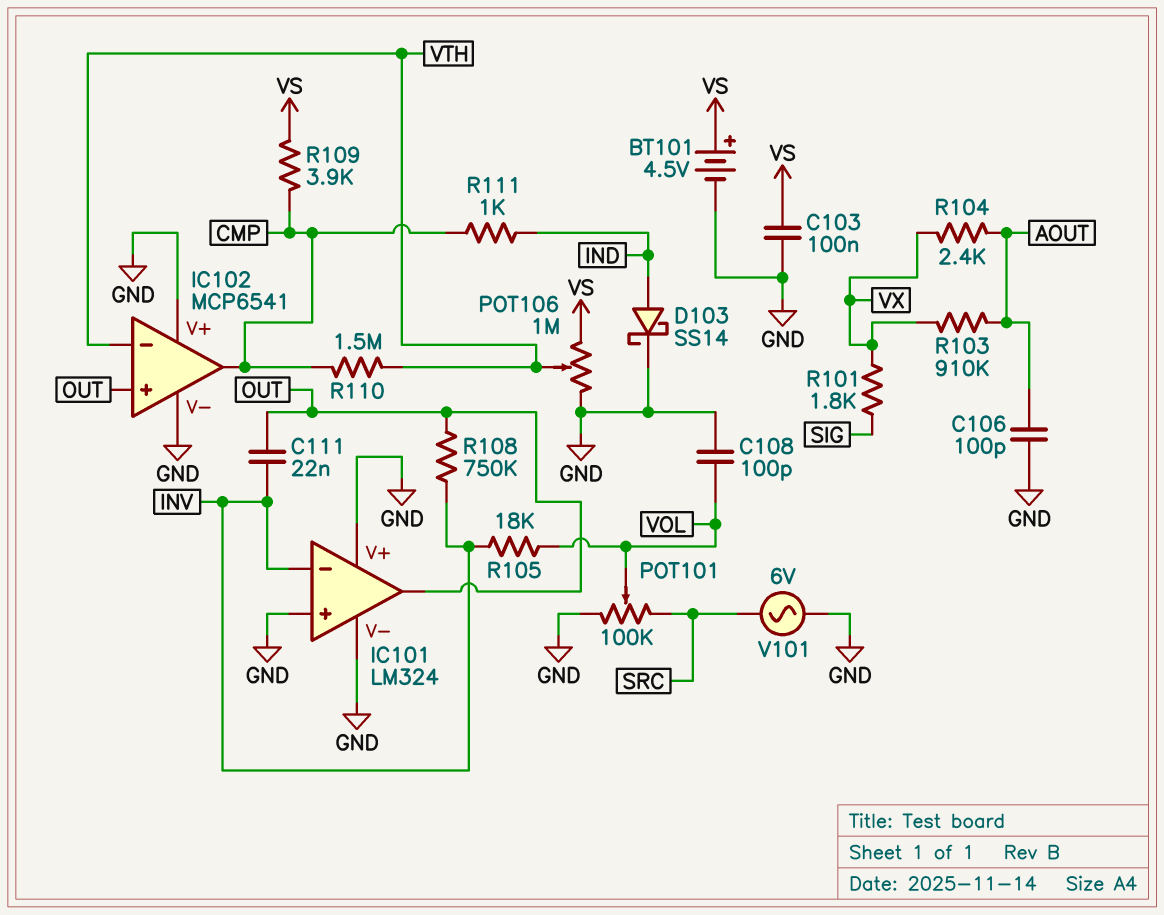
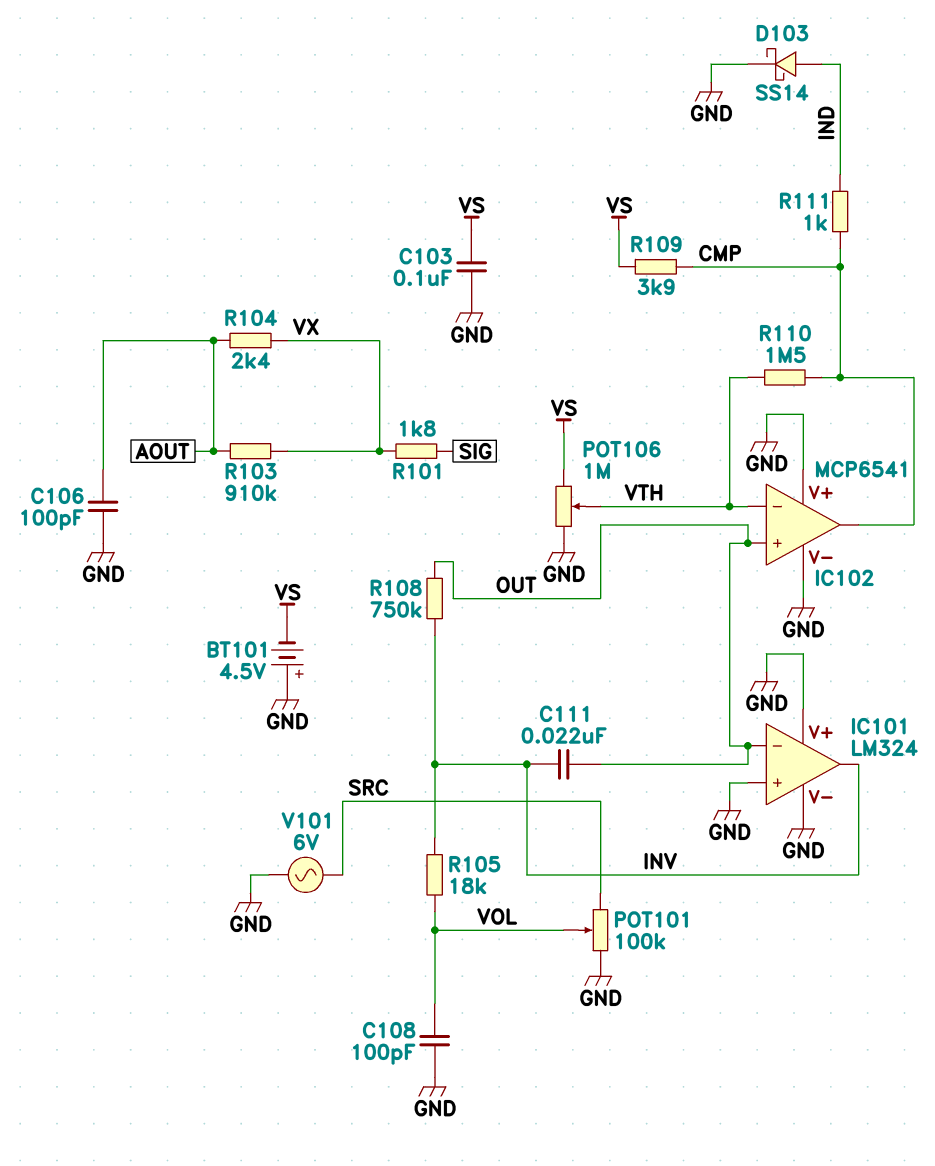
BT101: 4.5V (plus VS, minus GND) -> 4.5V (plus GND, minus VS)
IC101 pin in-: INV -> OUT
IC101 pin out: OUT -> INV

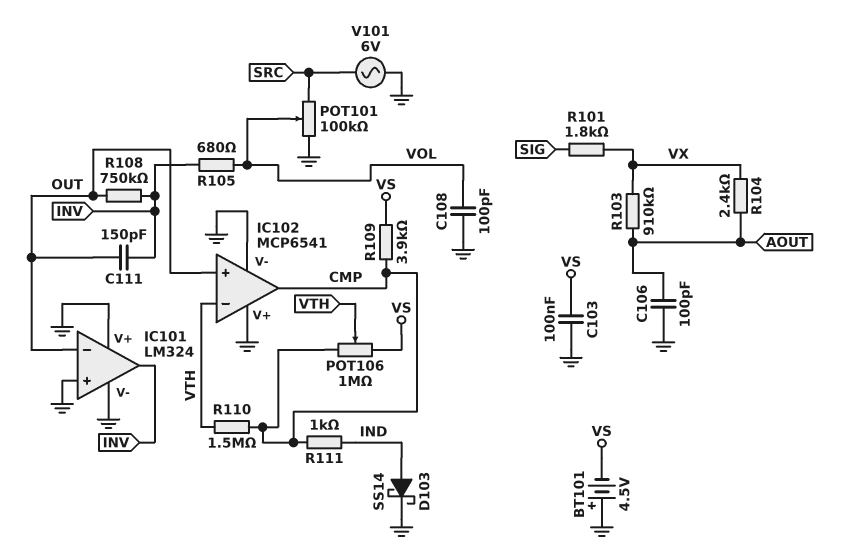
C111: 22nF (INV, OUT) -> 150pF (INV, OUT)
POT106: 1M (GND, VS, wiper VTH) -> 1M (CMP, VS, wiper VTH)
R105: 18k (INV, VOL) -> 680 (INV, VOL)

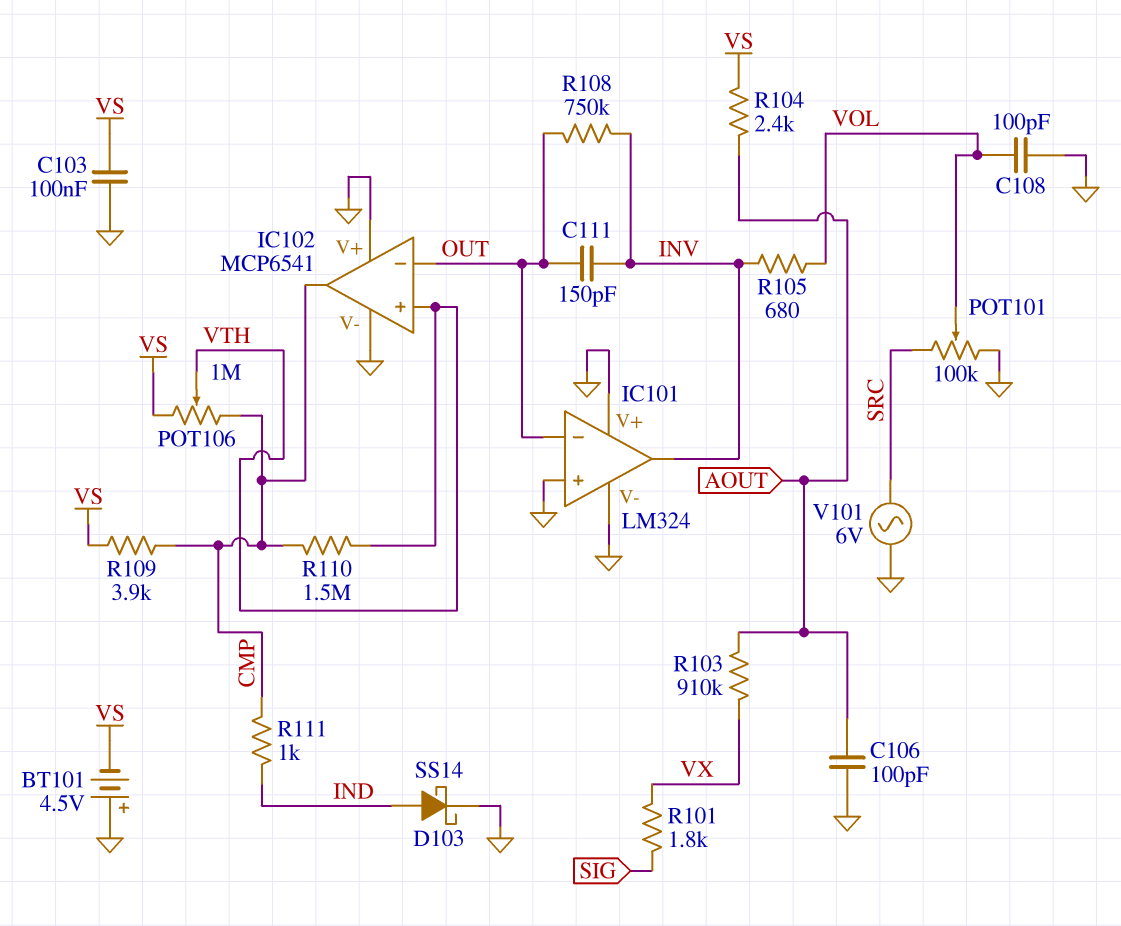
IC102 pin in+: OUT -> VTH
IC102 pin in-: VTH -> OUT
R104: 2.4k (AOUT, VX) -> 2.4k (AOUT, VS)

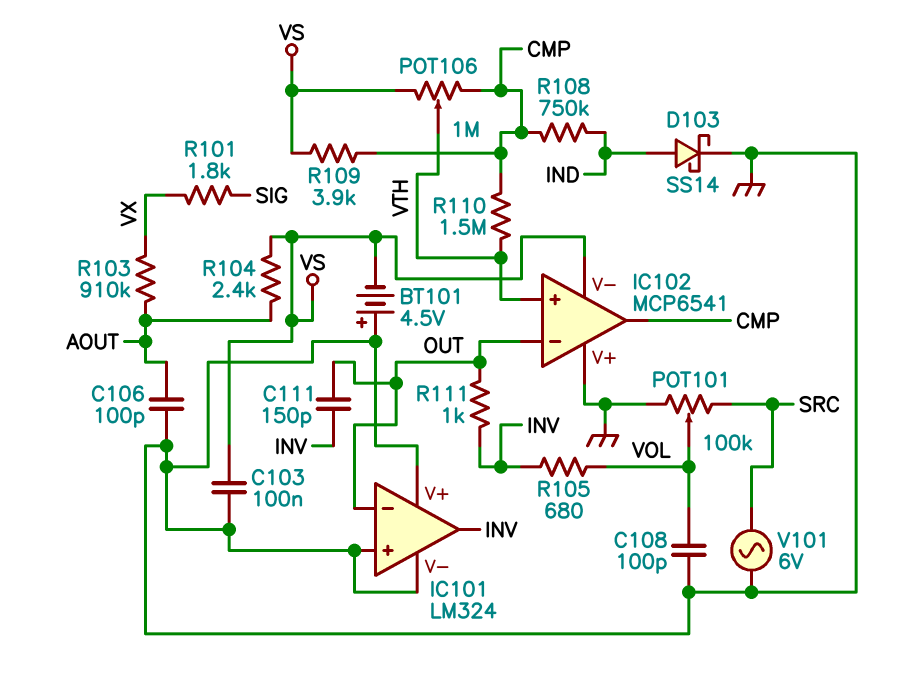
IC102 pin V-: GND -> VS
R108: 750k (INV, OUT) -> 750k (CMP, IND)
R111: 1k (CMP, IND) -> 1k (INV, OUT)

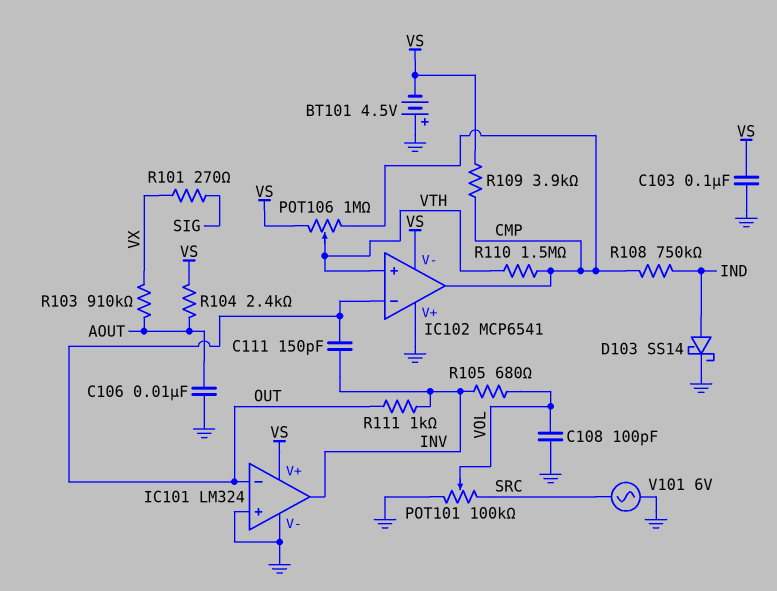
C106: 100pF (AOUT, GND) -> 10nF (AOUT, GND)
IC101 pin V+: GND -> VS
R101: 1.8k (SIG, VX) -> 270 (SIG, VX)

